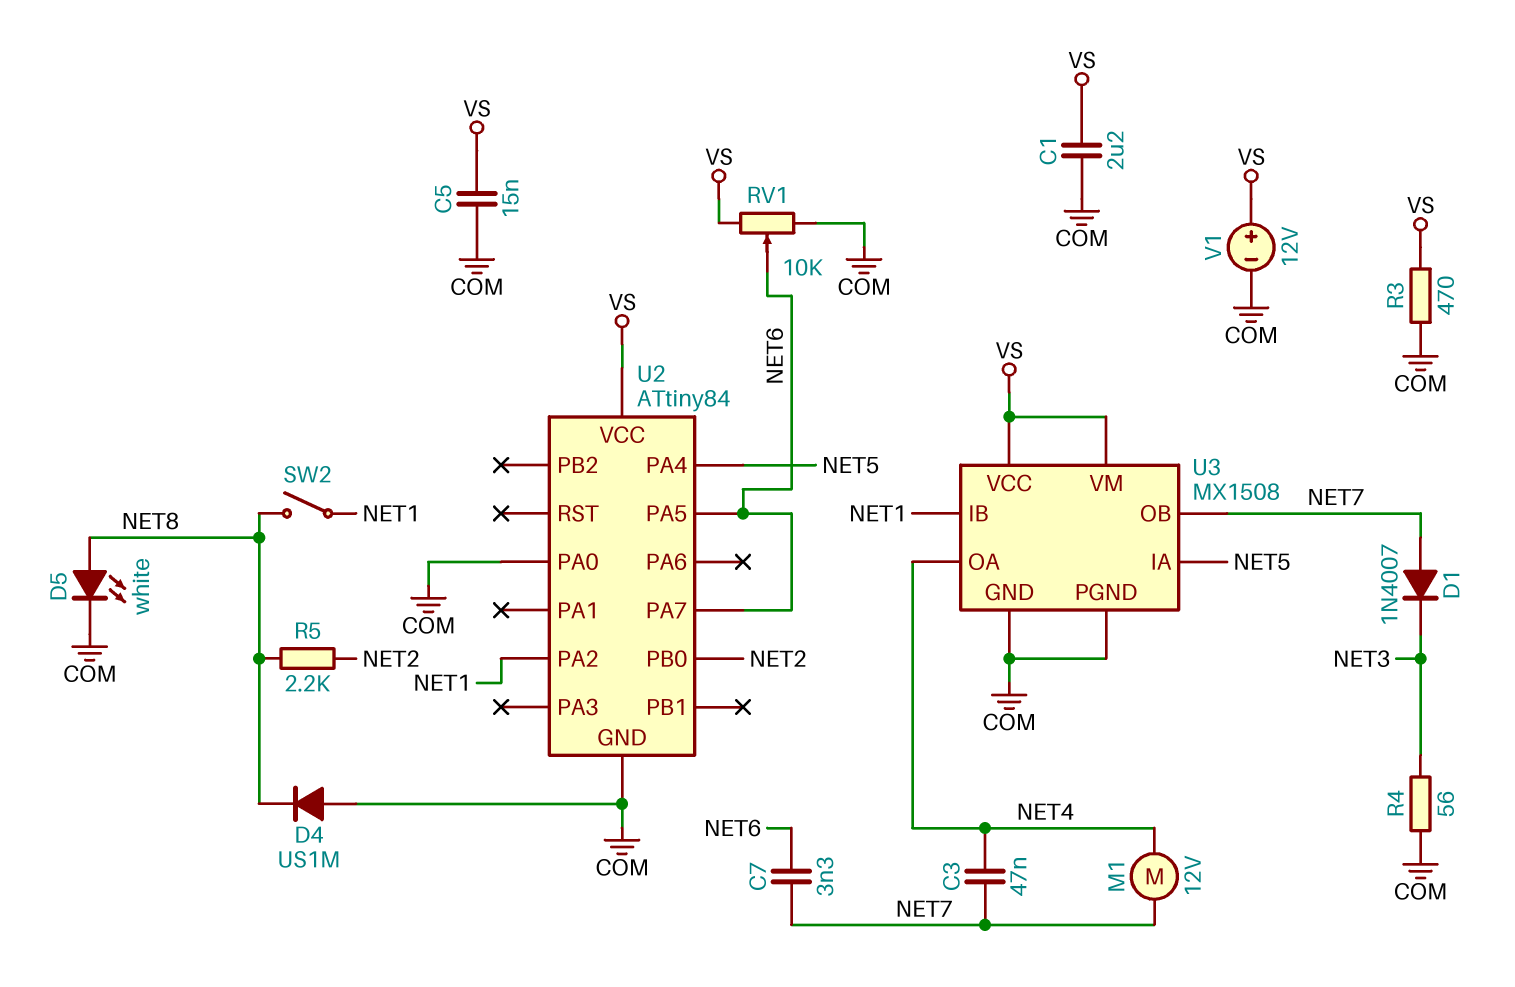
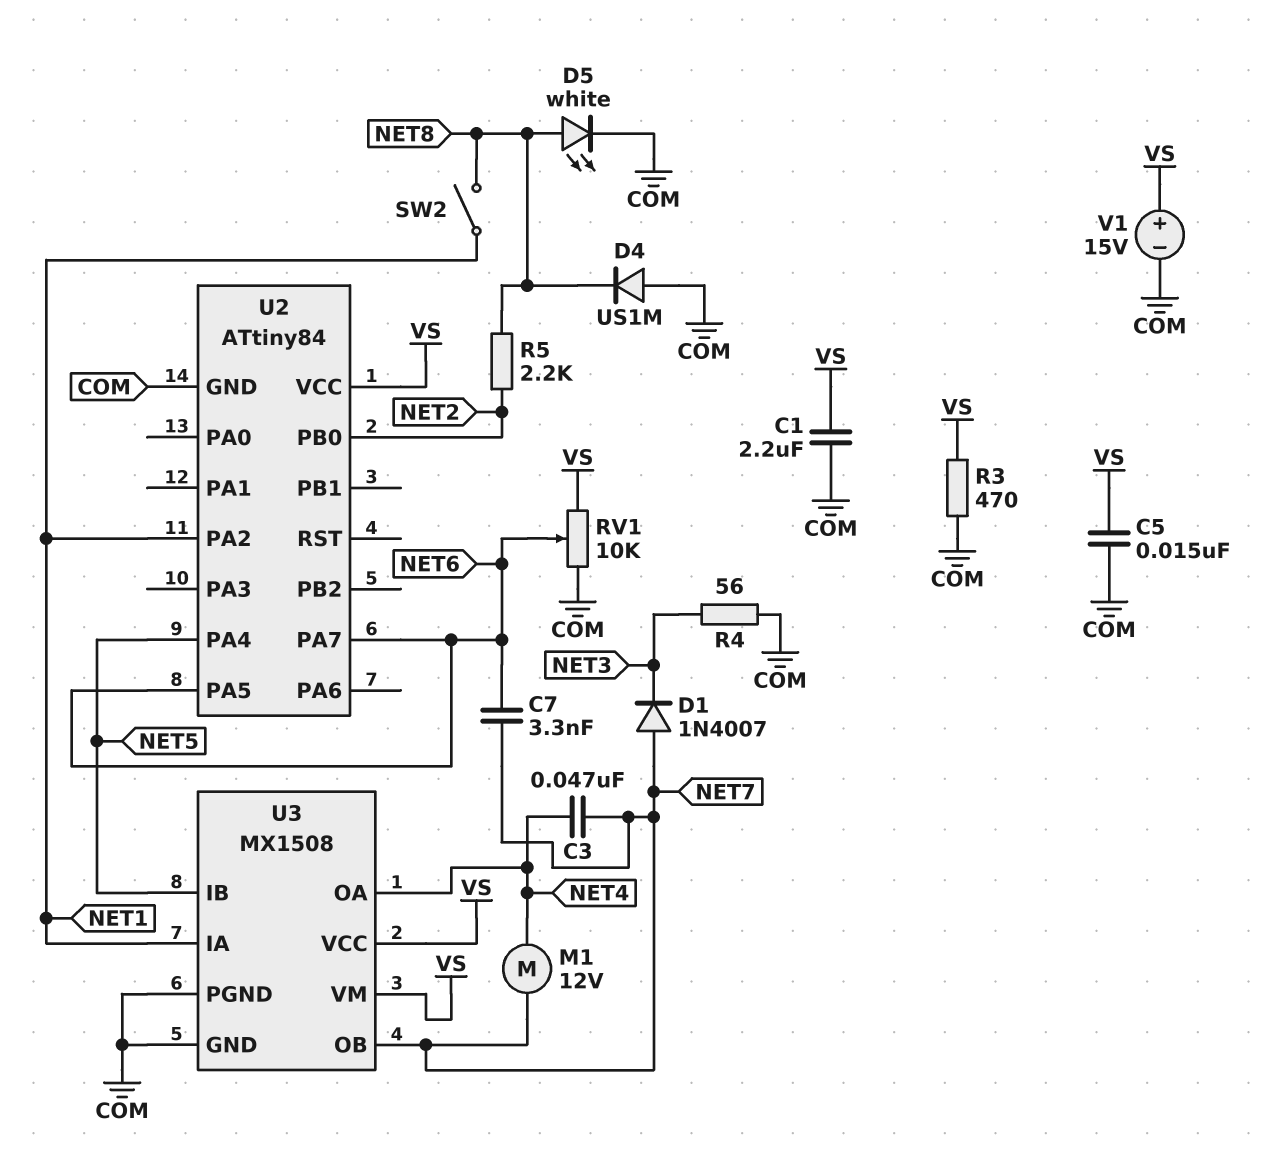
U2 pin PA0: COM -> none
U3 pin IA: NET5 -> NET1
U3 pin IB: NET1 -> NET5
V1: 12V (plus VS, minus COM) -> 15V (plus VS, minus COM)

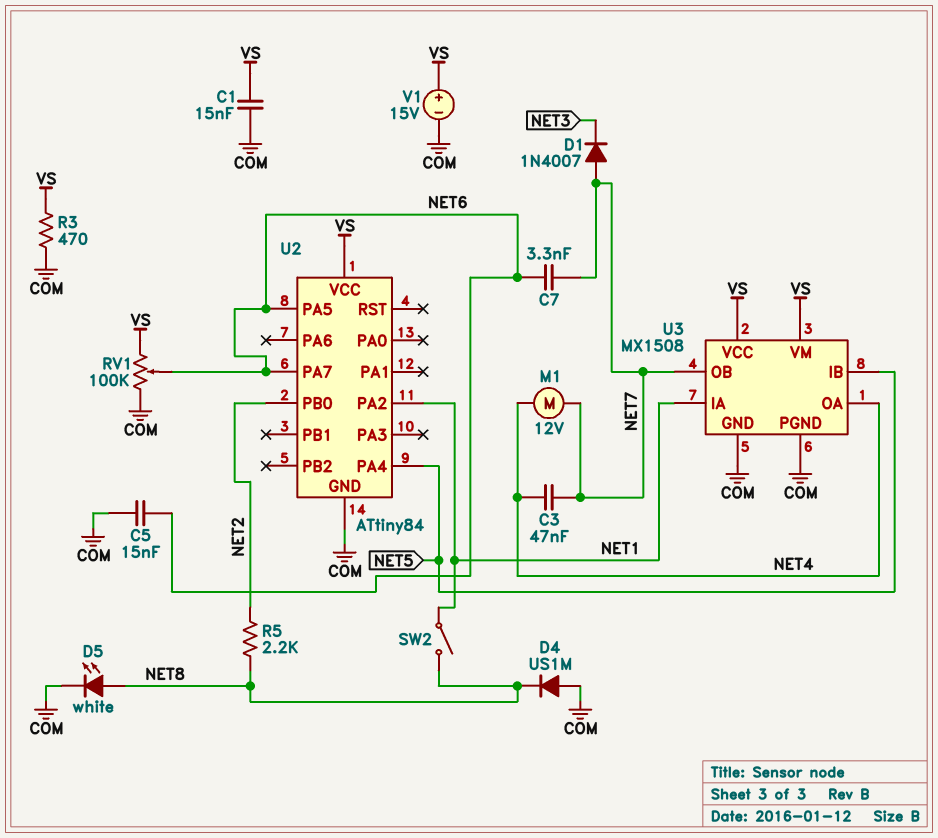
C1: 2.2uF (COM, VS) -> 15nF (COM, VS)
C5: 15nF (COM, VS) -> 15nF (COM, NET6)
R4: 56 (COM, NET3) -> none
RV1: 10k (COM, VS, wiper NET6) -> 100k (COM, VS, wiper NET6)

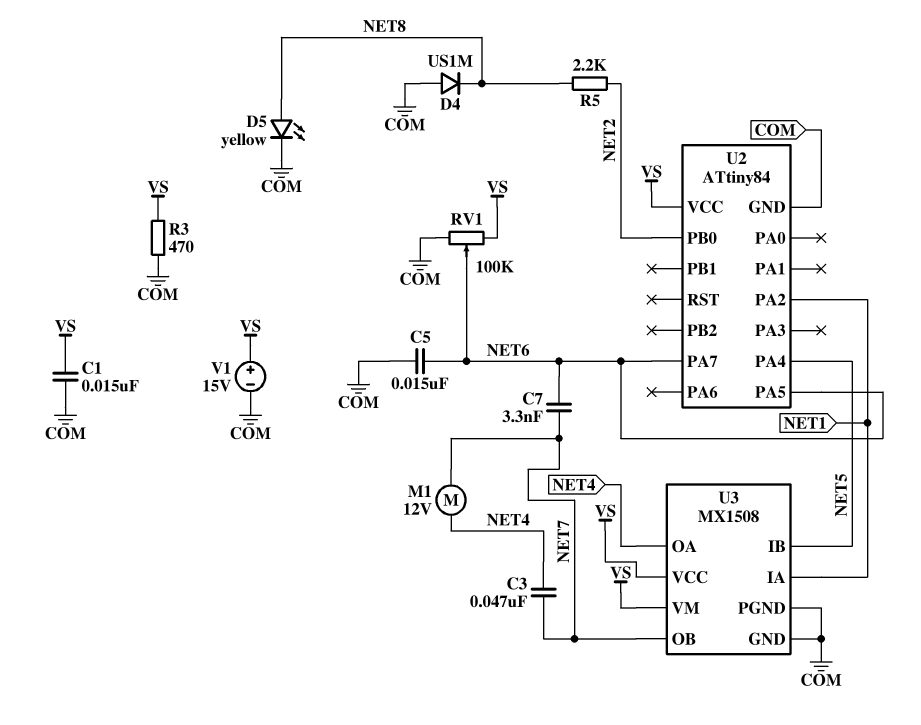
D1: diode 1N4007 (A NET7, K NET3) -> none
D5: LED white (A NET8, K COM) -> LED yellow (A NET8, K COM)
SW2: switch (NET1, NET8) -> none

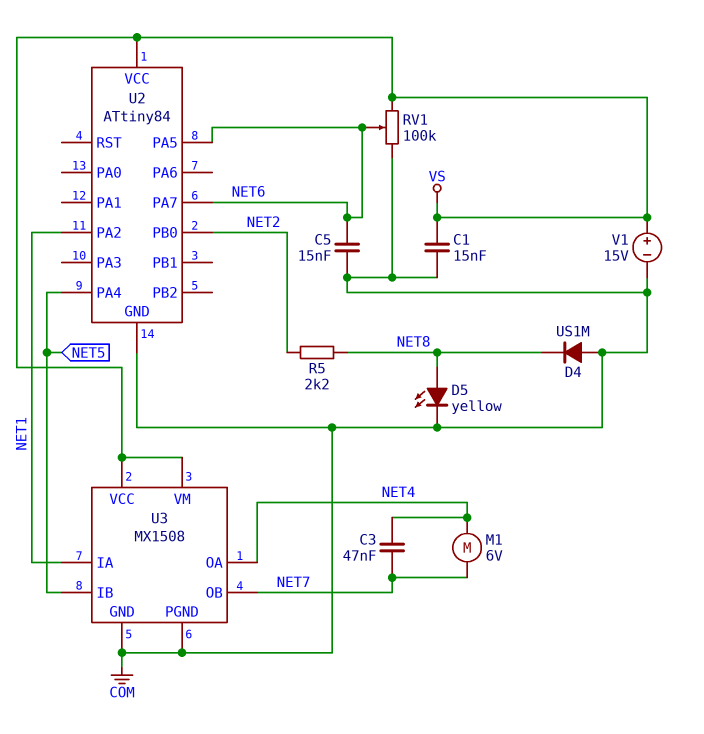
C7: 3.3nF (NET6, NET7) -> none
M1: motor 12V (NET4, NET7) -> motor 6V (NET4, NET7)
R3: 470 (COM, VS) -> none

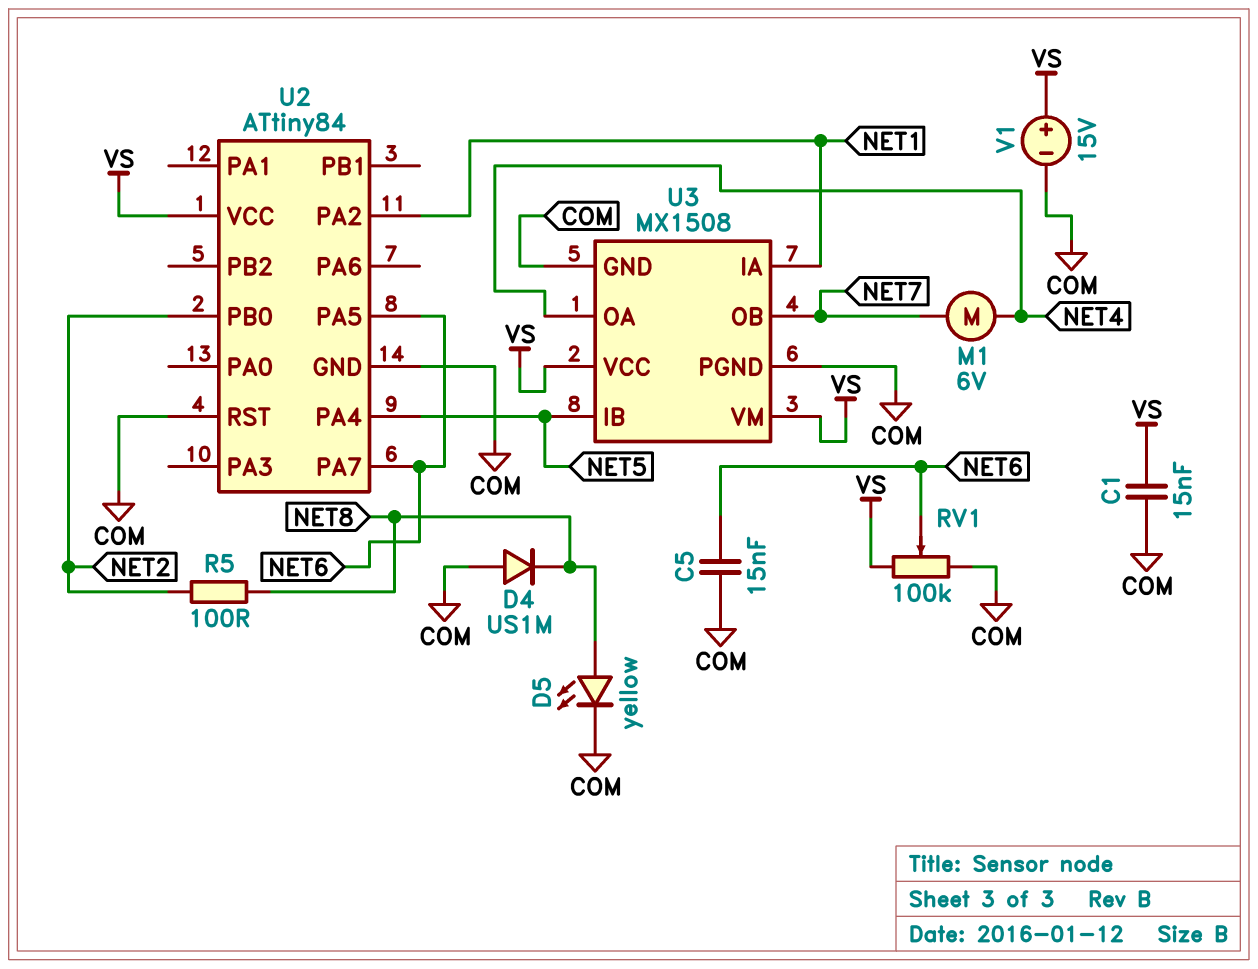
C3: 47nF (NET4, NET7) -> none
R5: 2.2k (NET2, NET8) -> 100 (NET2, NET8)
U2 pin RST: none -> COM

